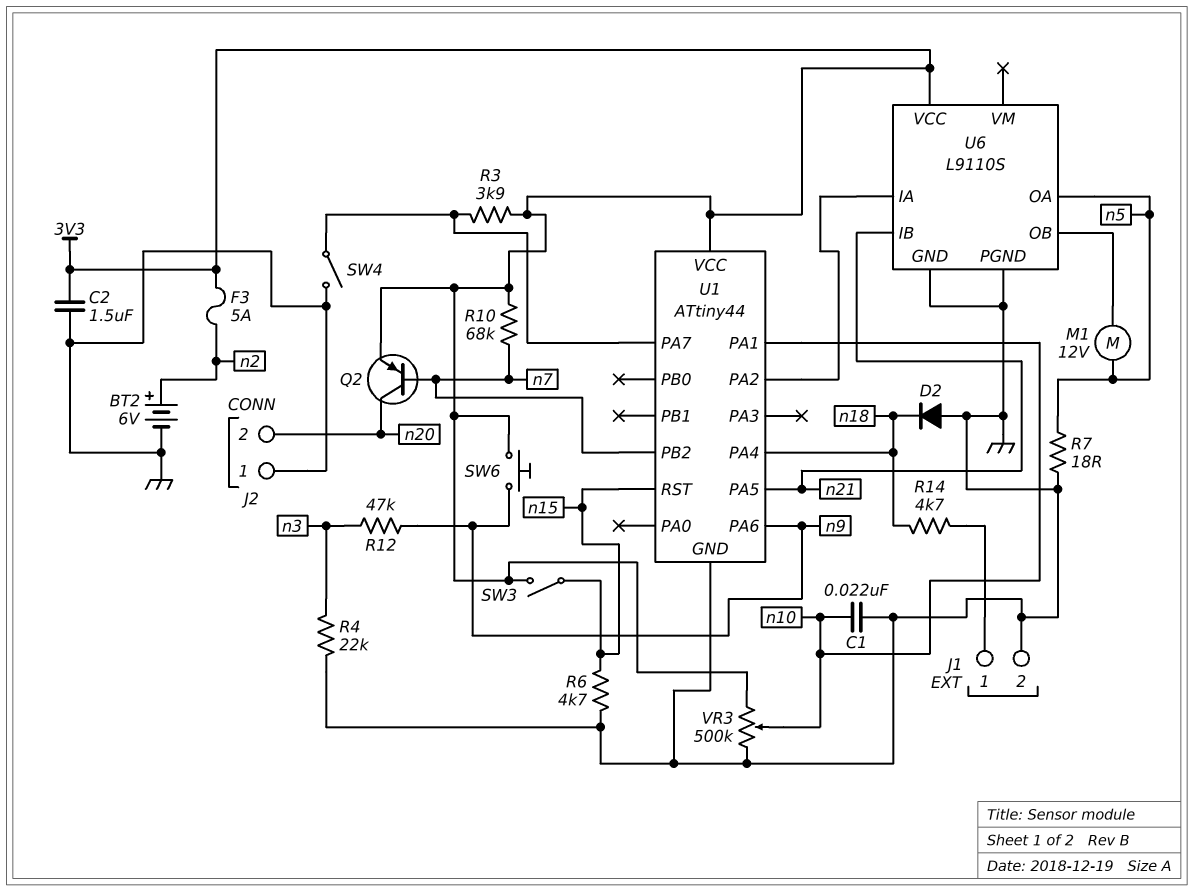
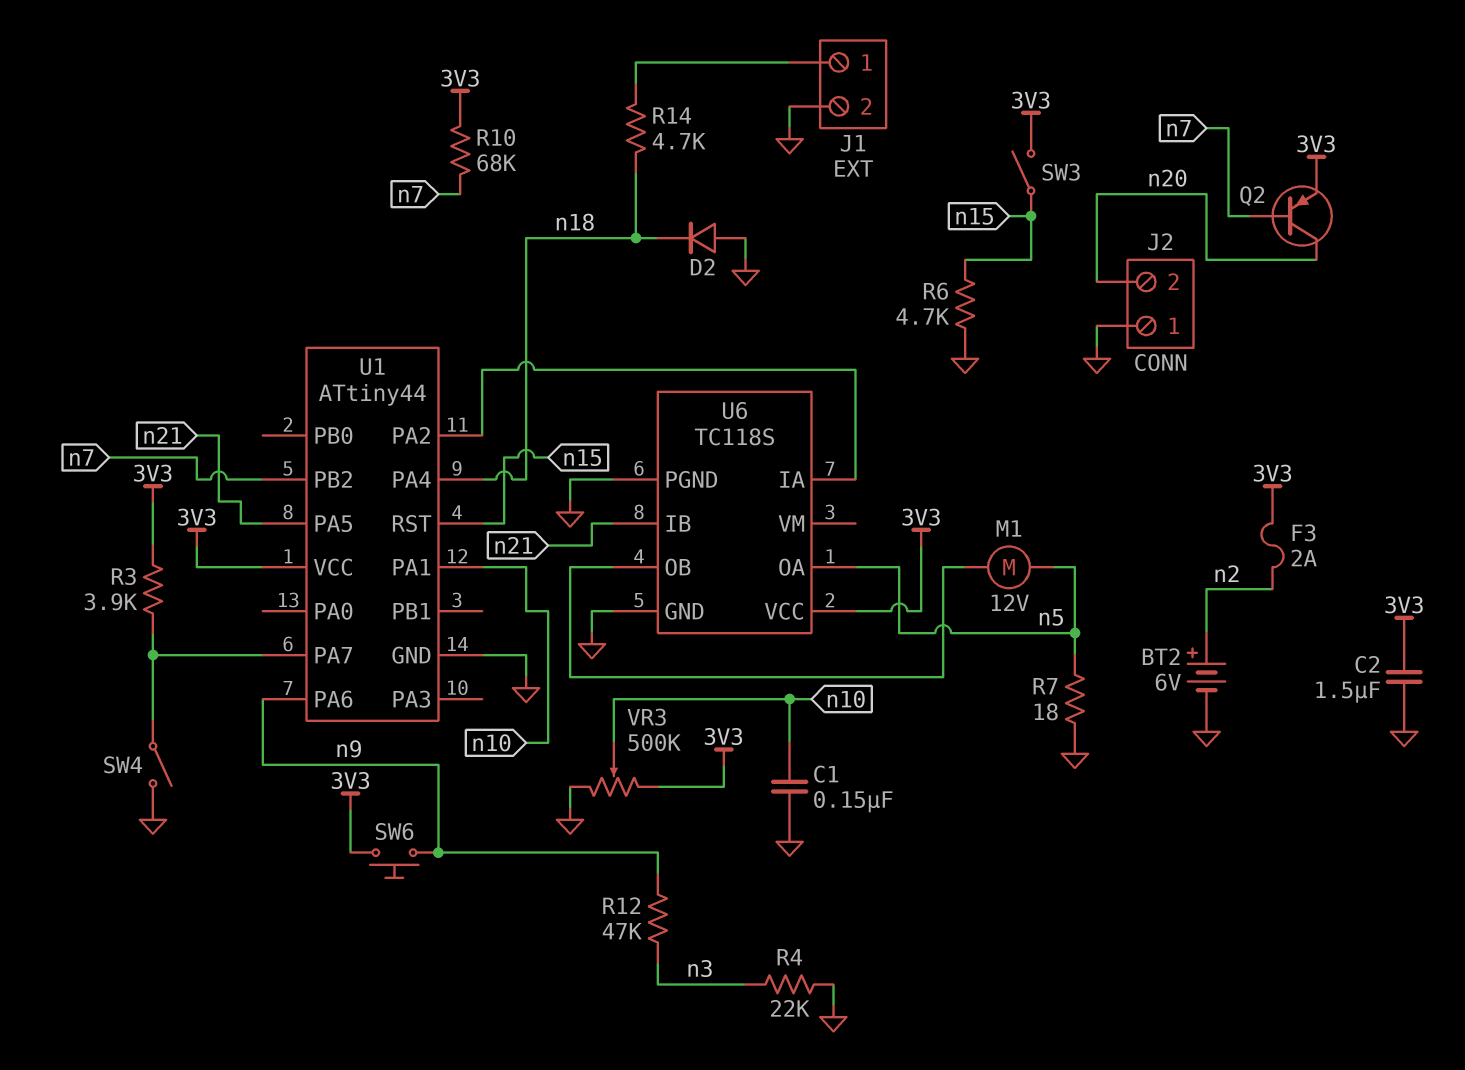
C1: 22nF (GND, n10) -> 150nF (GND, n10)
F3: 5A (3V3, n2) -> 2A (3V3, n2)
U6: L9110S -> TC118S

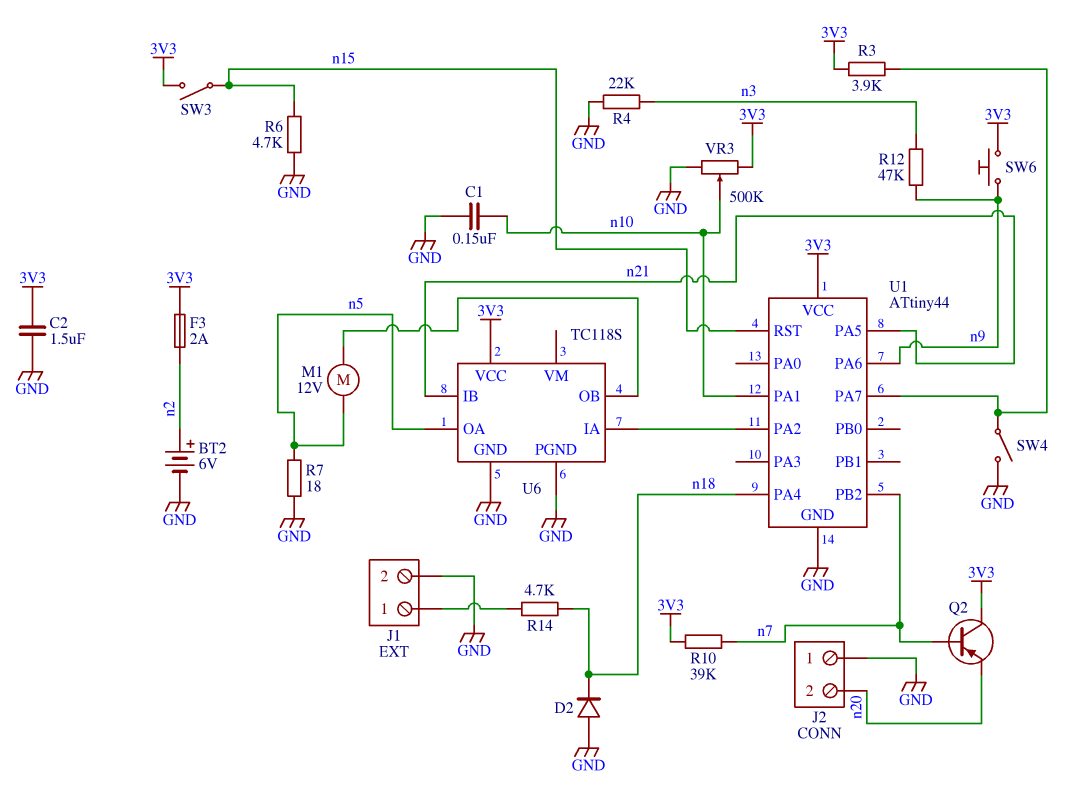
Q2: PNP (B n7, C n20, E 3V3) -> PNP (B n7, C 3V3, E n20)
R10: 68k (3V3, n7) -> 39k (3V3, n7)

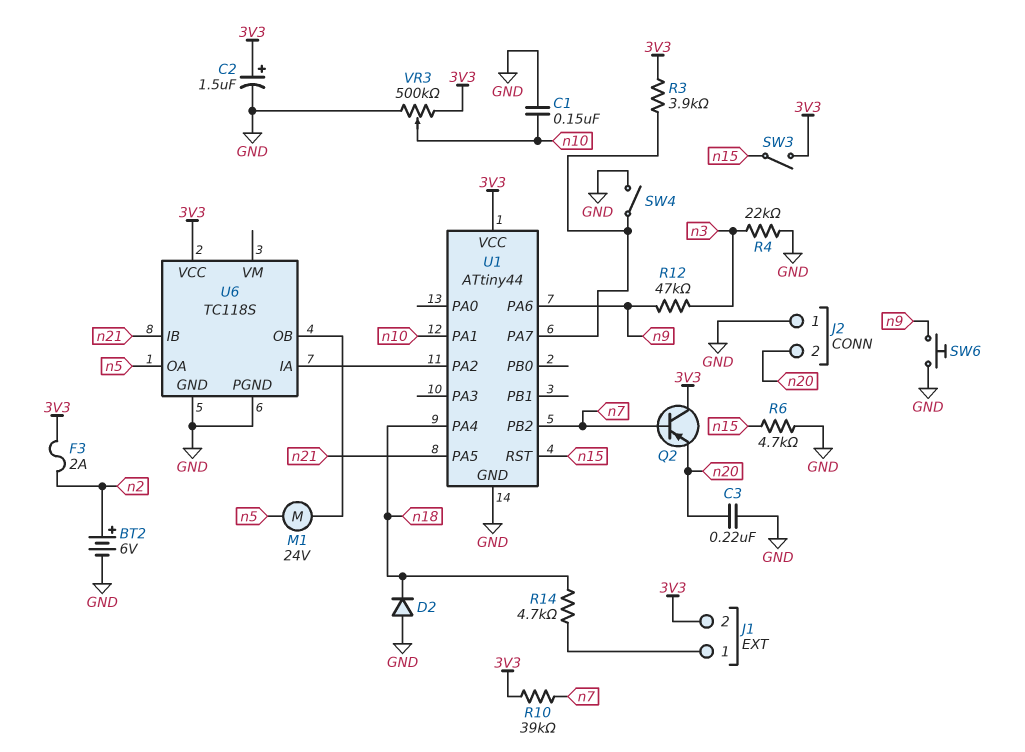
C2: 1.5uF (3V3, GND) -> 1.5uF (plus 3V3, minus GND)
C3: none -> 220nF (GND, n20)
J1 pin 2: GND -> 3V3
M1: motor 12V (U6/OB, n5) -> motor 24V (U6/OB, n5)
R7: 18 (GND, n5) -> none
SW6: button (3V3, n9) -> button (GND, n9)

